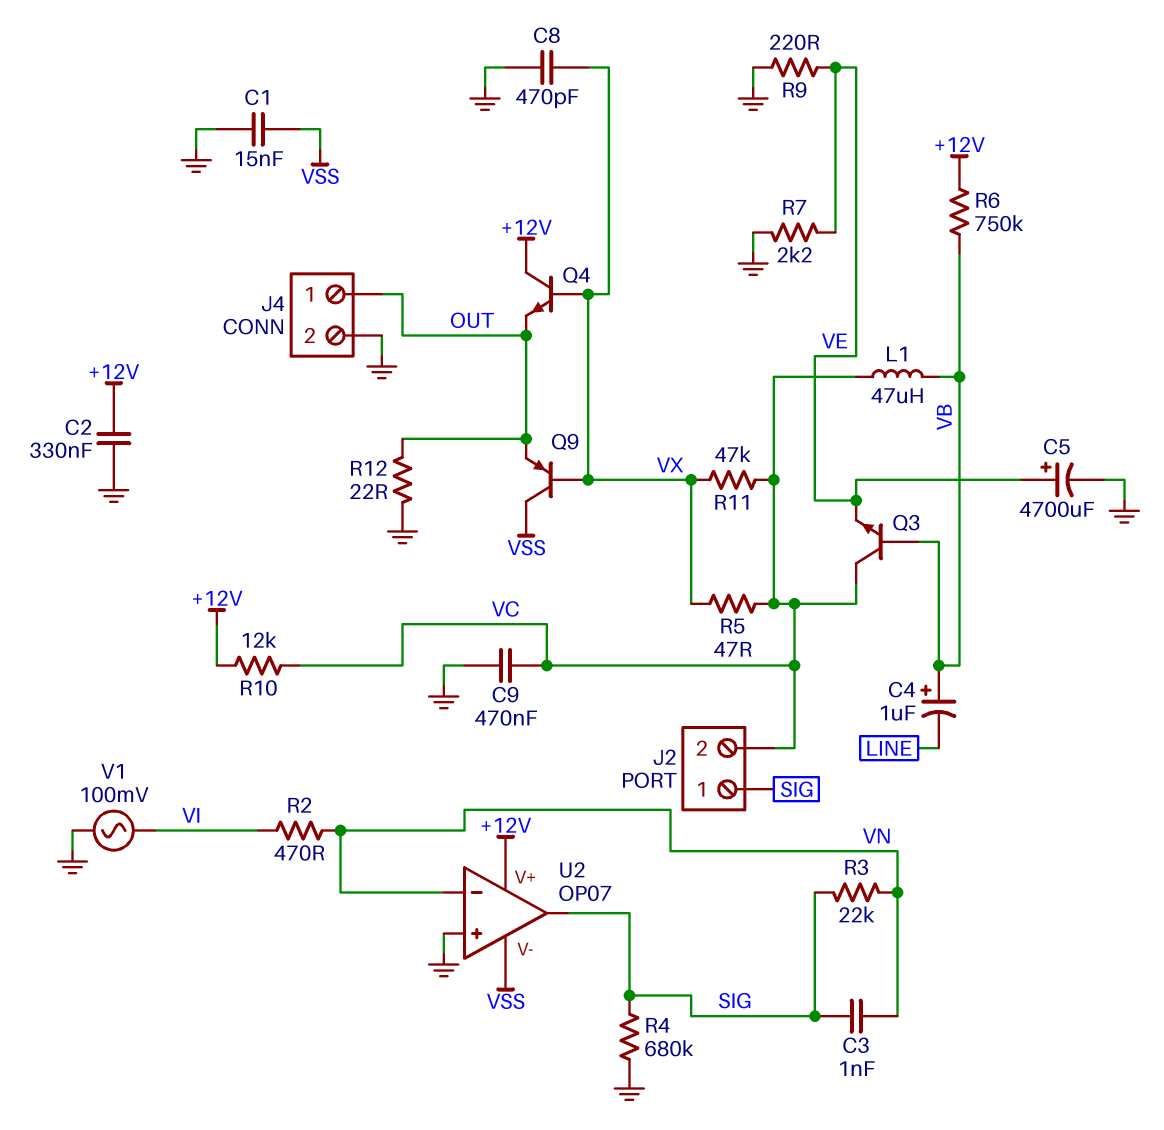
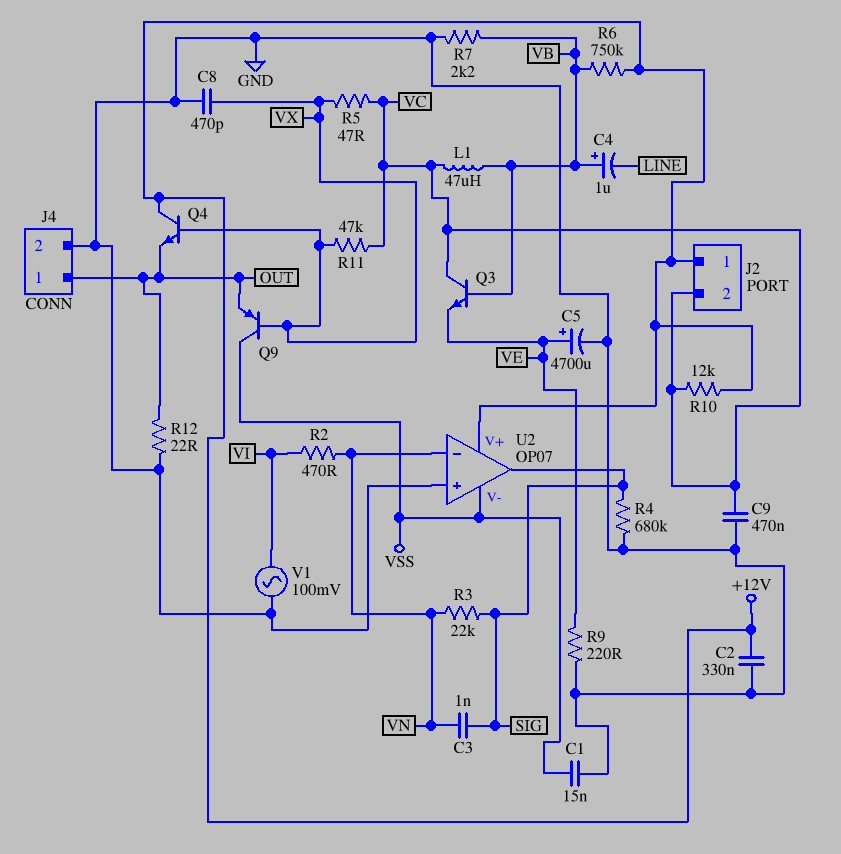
J2 pin 1: SIG -> +12V
R7: 2.2k (GND, VE) -> 2.2k (GND, VB)

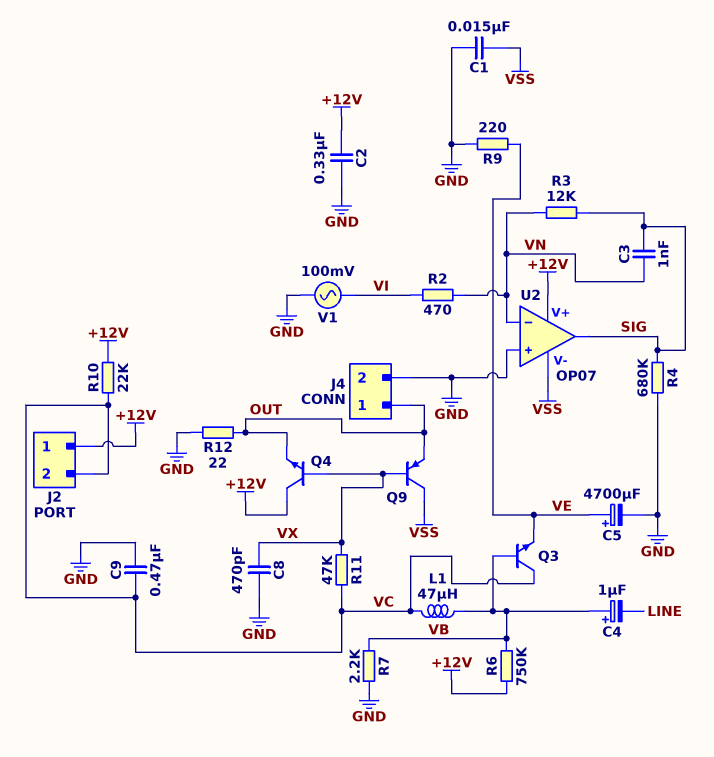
R3: 22k (SIG, VN) -> 12k (SIG, VN)
R5: 47 (VC, VX) -> none
R10: 12k (+12V, VC) -> 22k (+12V, VC)

